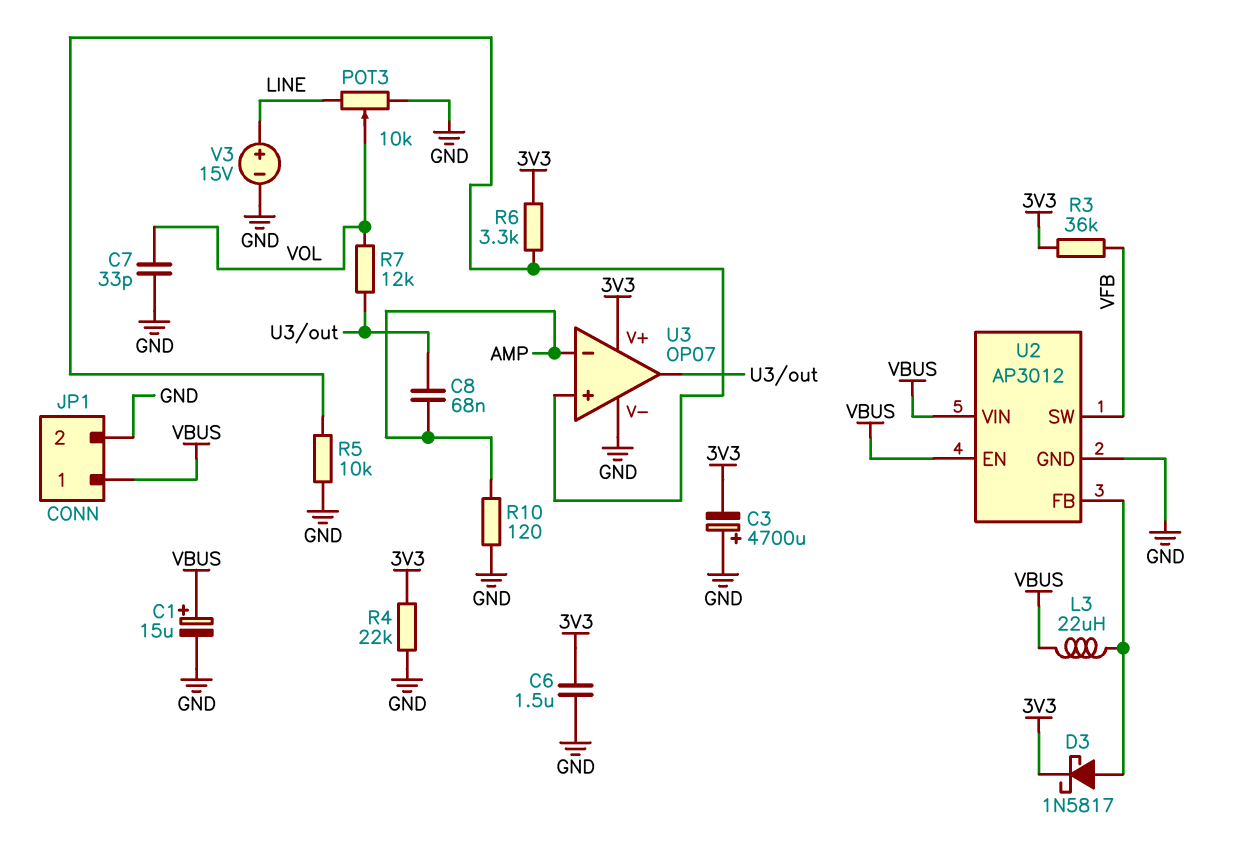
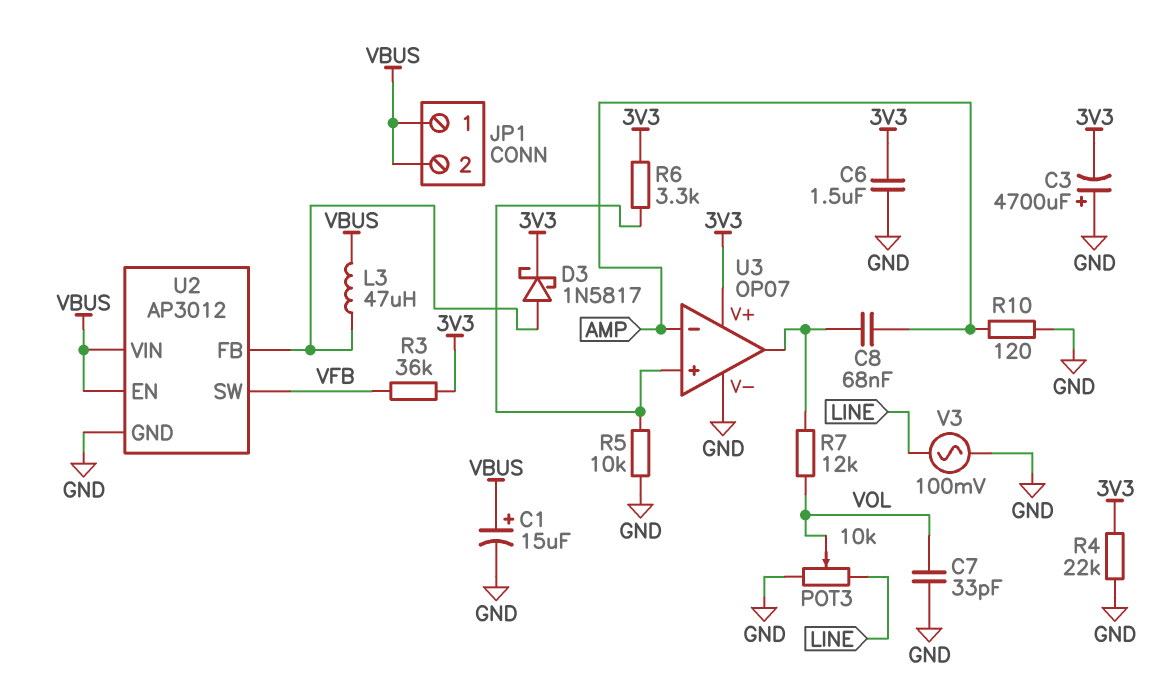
JP1 pin 2: GND -> VBUS
L3: 22uH (U2/FB, VBUS) -> 47uH (U2/FB, VBUS)
V3: 15V (plus LINE, minus GND) -> AC 100mV (GND, LINE)

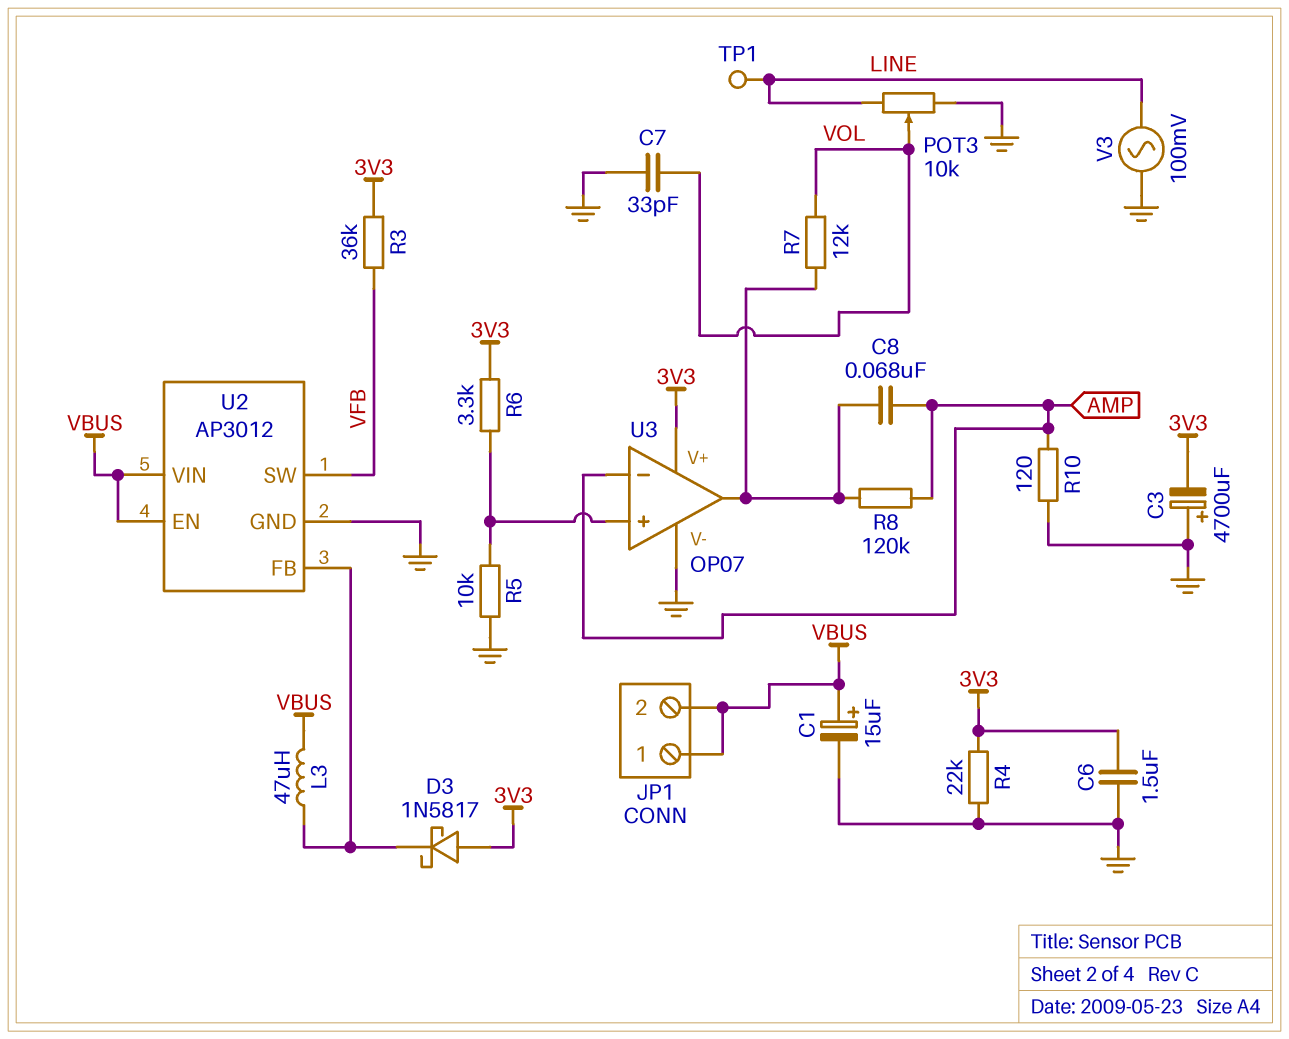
D3: schottky 1N5817 (A U2/FB, K 3V3) -> schottky 1N5817 (A 3V3, K U2/FB)
R8: none -> 120k (AMP, U3/out)
TP1: none -> test point (LINE)

